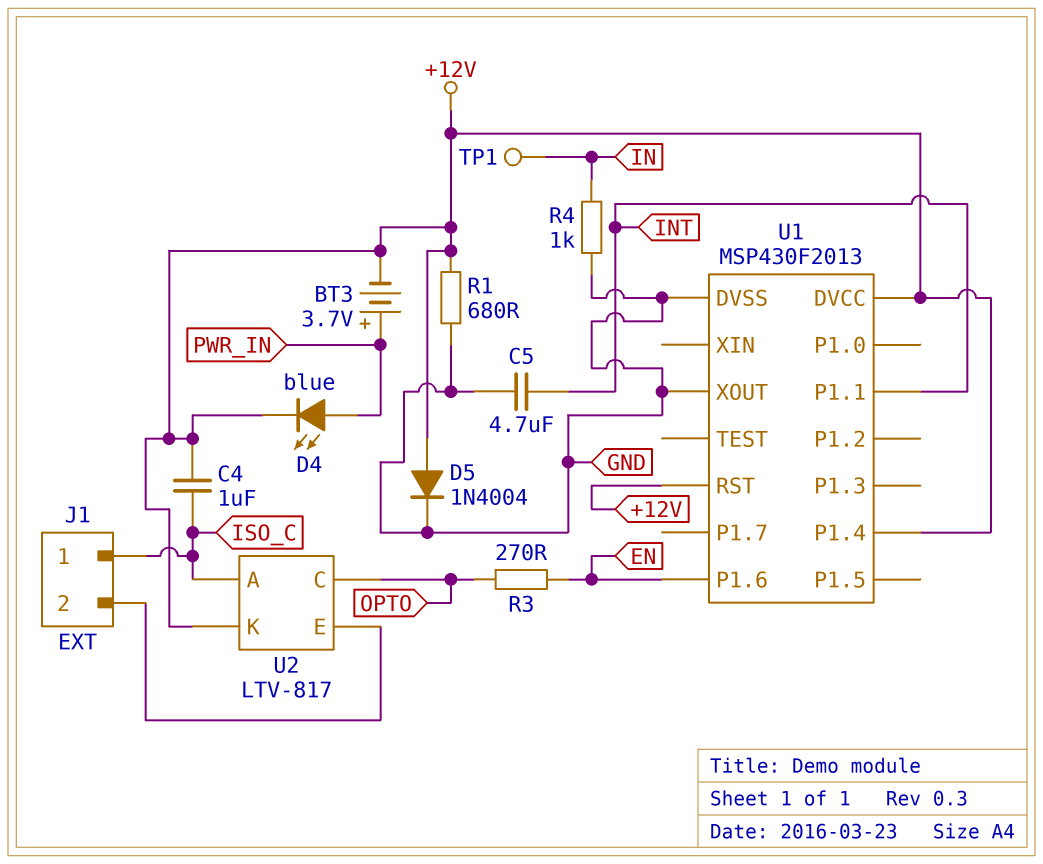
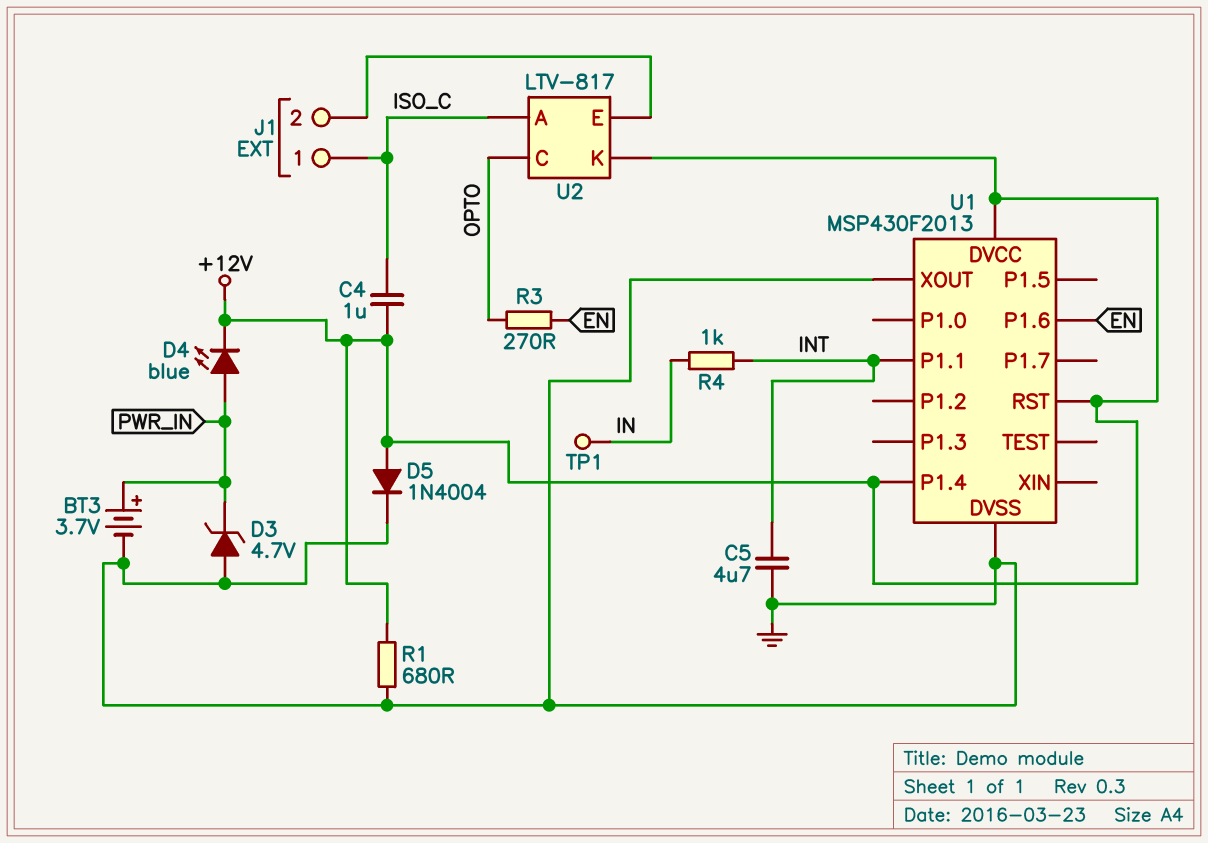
BT3: 3.7V (plus PWR_IN, minus +12V) -> 3.7V (plus PWR_IN, minus GND)
D3: none -> zener 4.7V (A GND, K PWR_IN)
R4: 1k (GND, IN) -> 1k (IN, INT)

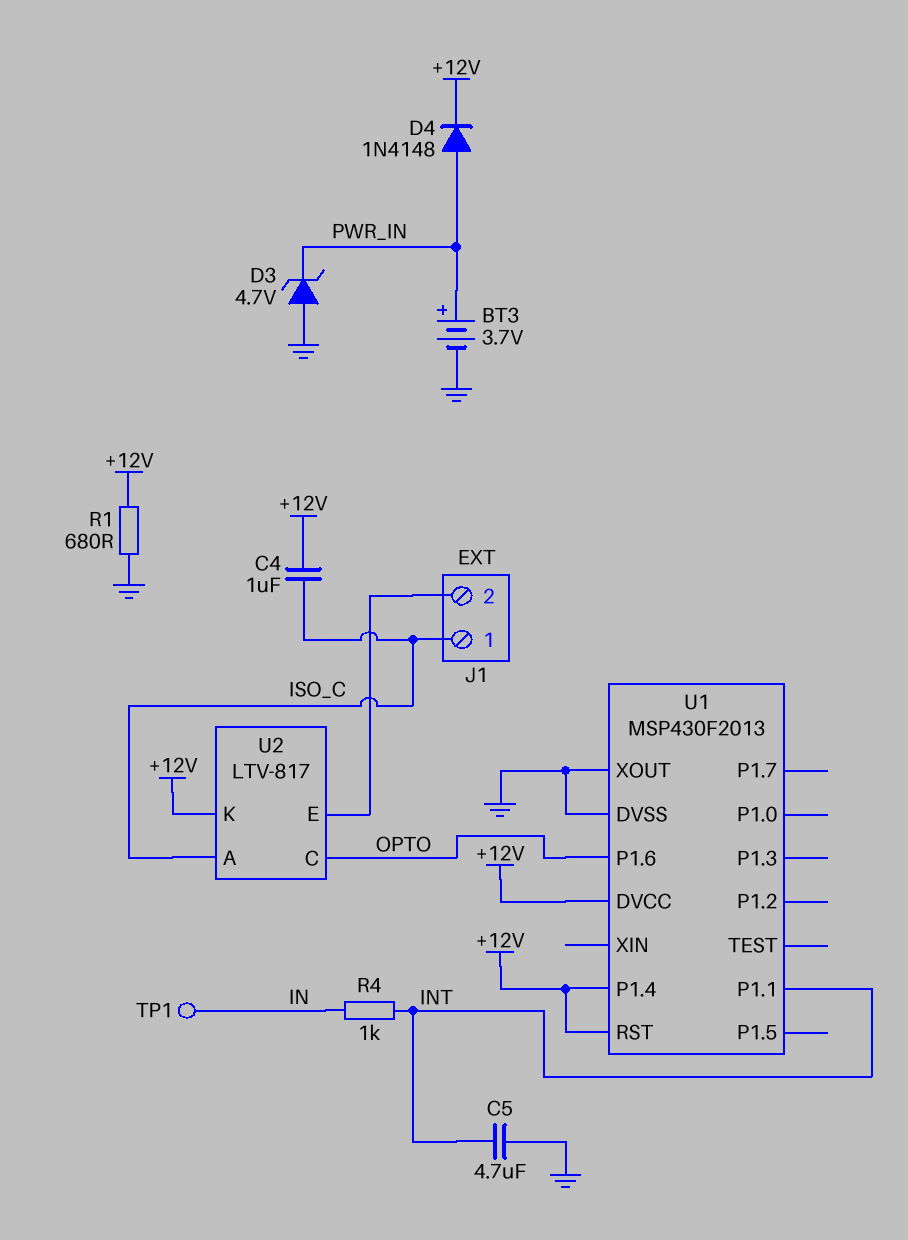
D4: LED blue (A PWR_IN, K +12V) -> diode 1N4148 (A PWR_IN, K +12V)
D5: diode 1N4004 (A +12V, K GND) -> none
R3: 270 (EN, OPTO) -> none
U1 pin P1.6: EN -> OPTO

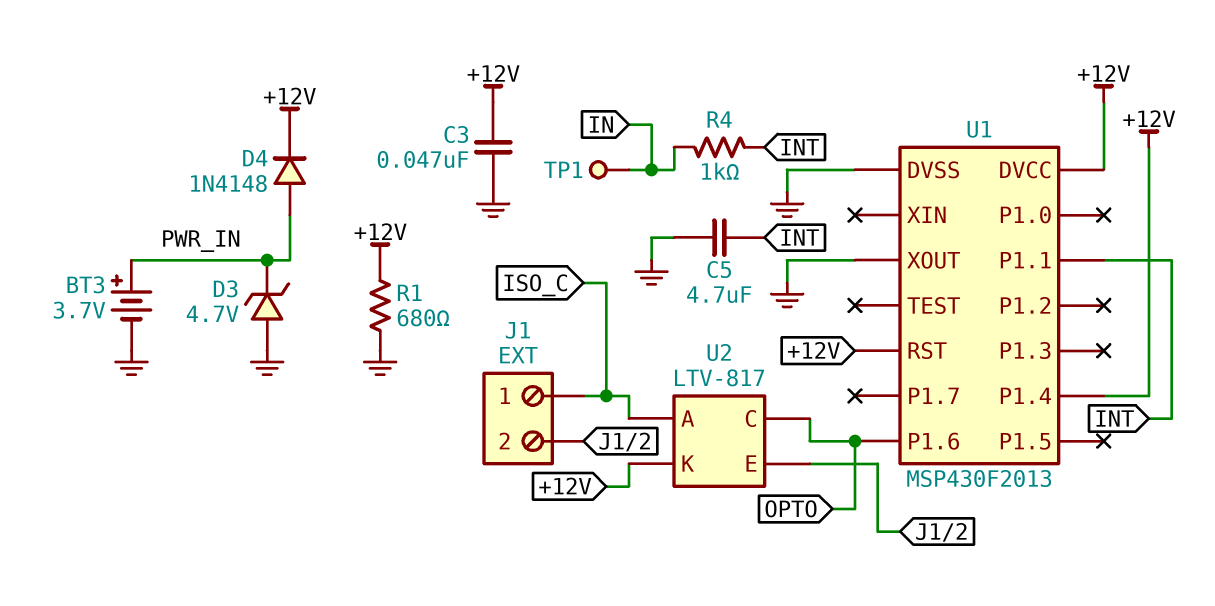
C3: none -> 47nF (+12V, GND)
C4: 1uF (+12V, ISO_C) -> none

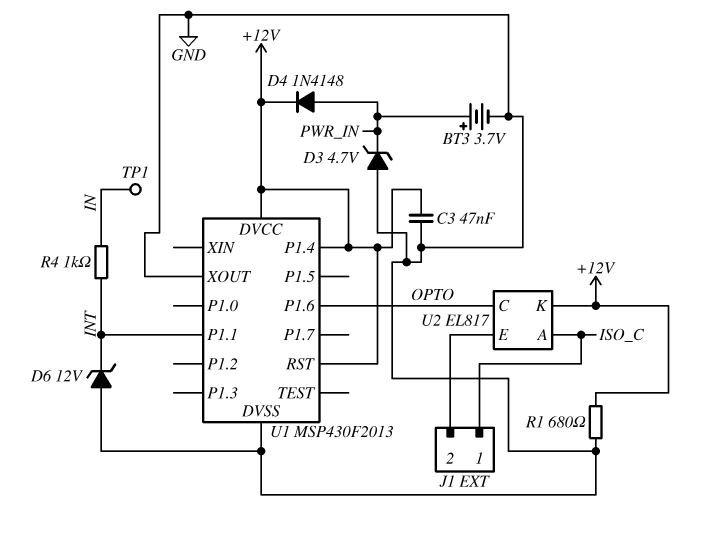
C5: 4.7uF (GND, INT) -> none
D6: none -> zener 12V (A GND, K INT)
U2: LTV-817 -> EL817

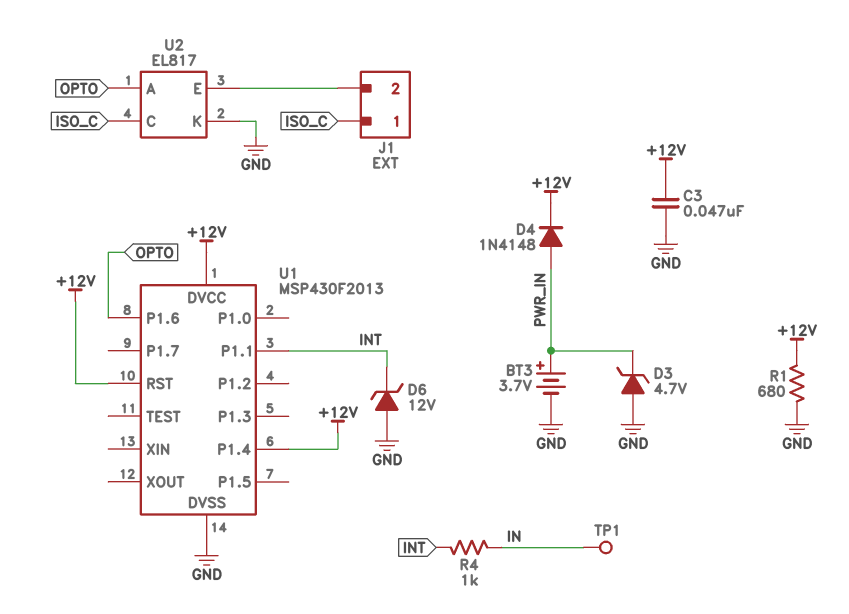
U1 pin XOUT: GND -> none
U2 pin A: ISO_C -> OPTO
U2 pin C: OPTO -> ISO_C
U2 pin K: +12V -> GND

